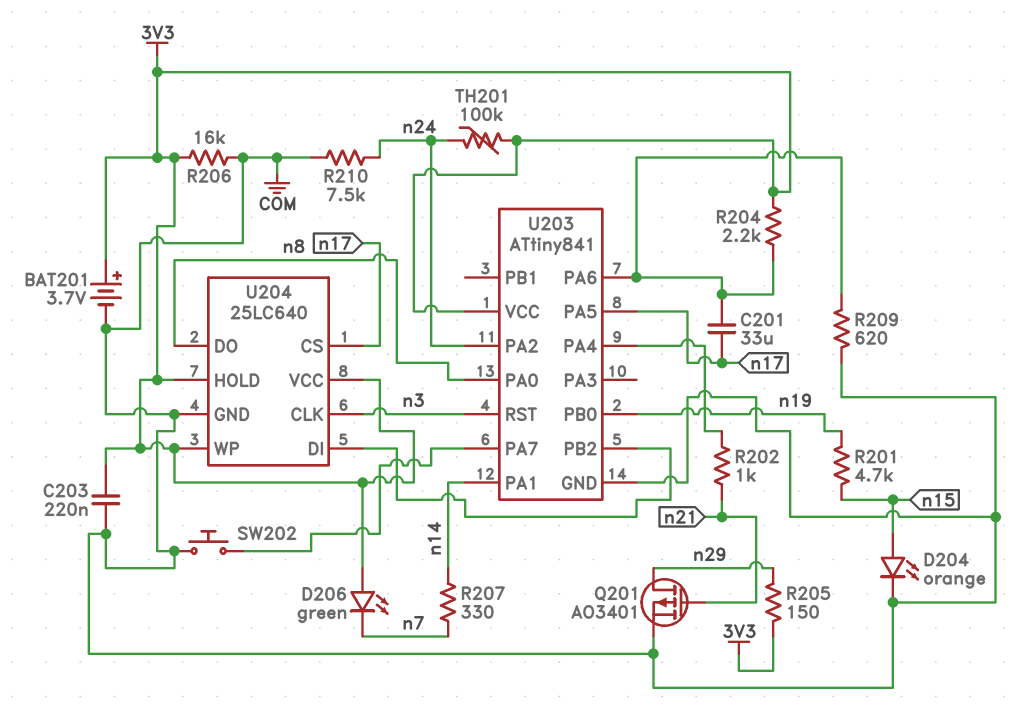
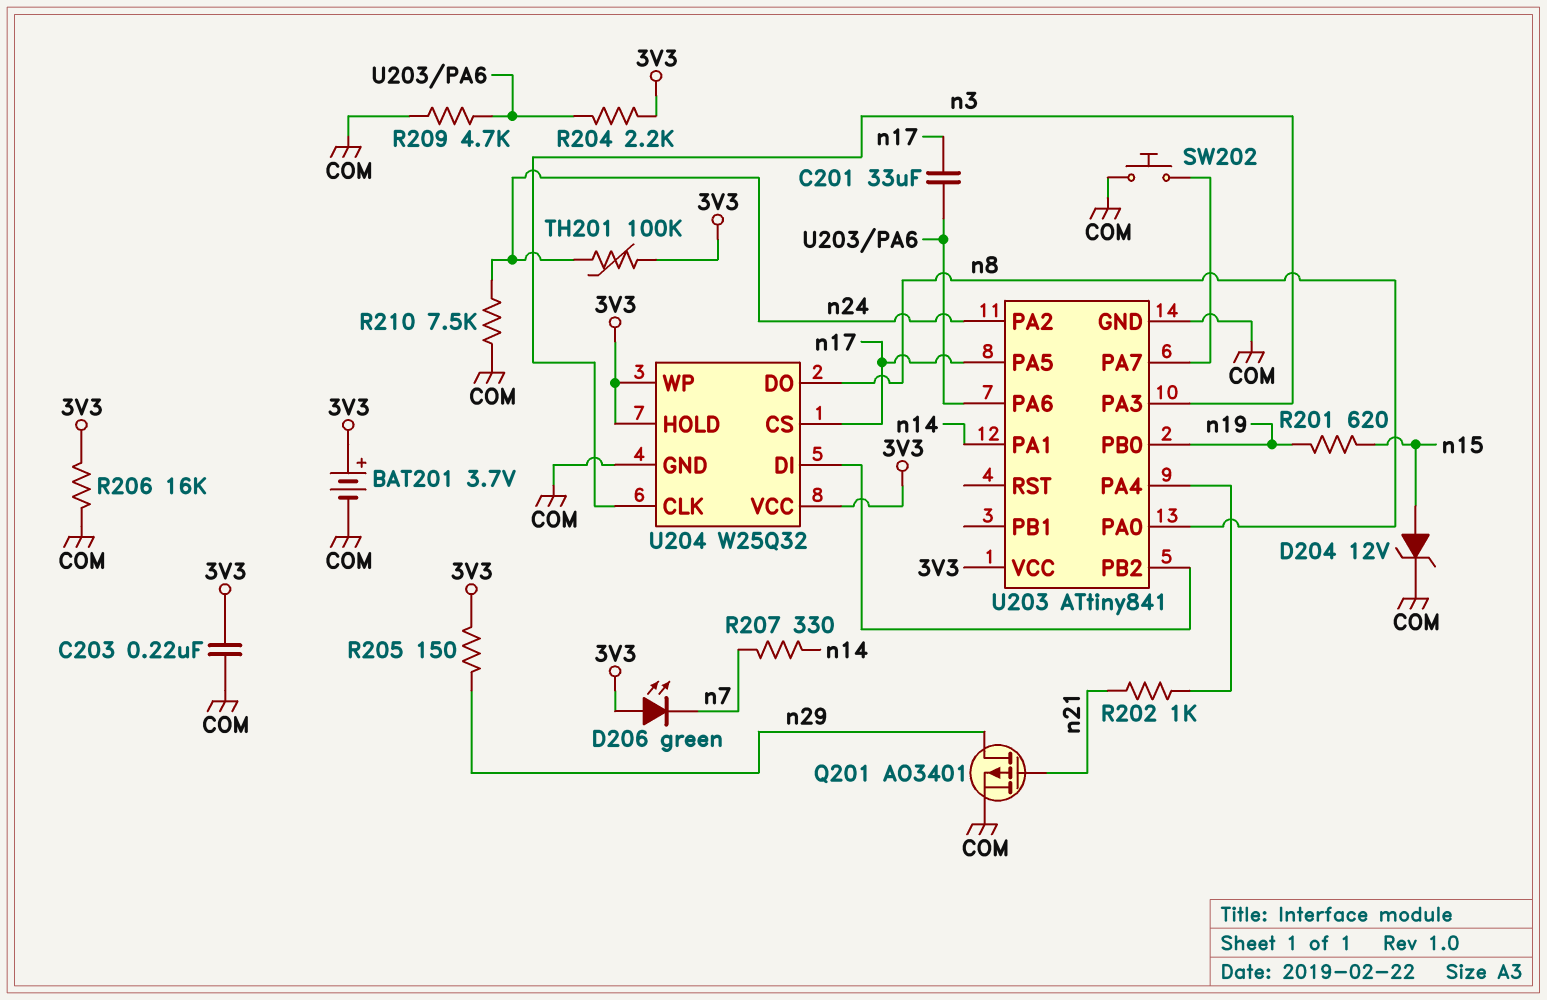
D204: LED orange (A n15, K COM) -> zener 12V (A n15, K COM)
R201: 4.7k (n15, n19) -> 620 (n15, n19)
R209: 620 (COM, U203/PA6) -> 4.7k (COM, U203/PA6)
U203 pin PA3: none -> n3
U203 pin RST: n3 -> none
U204: 25LC640 -> W25Q32

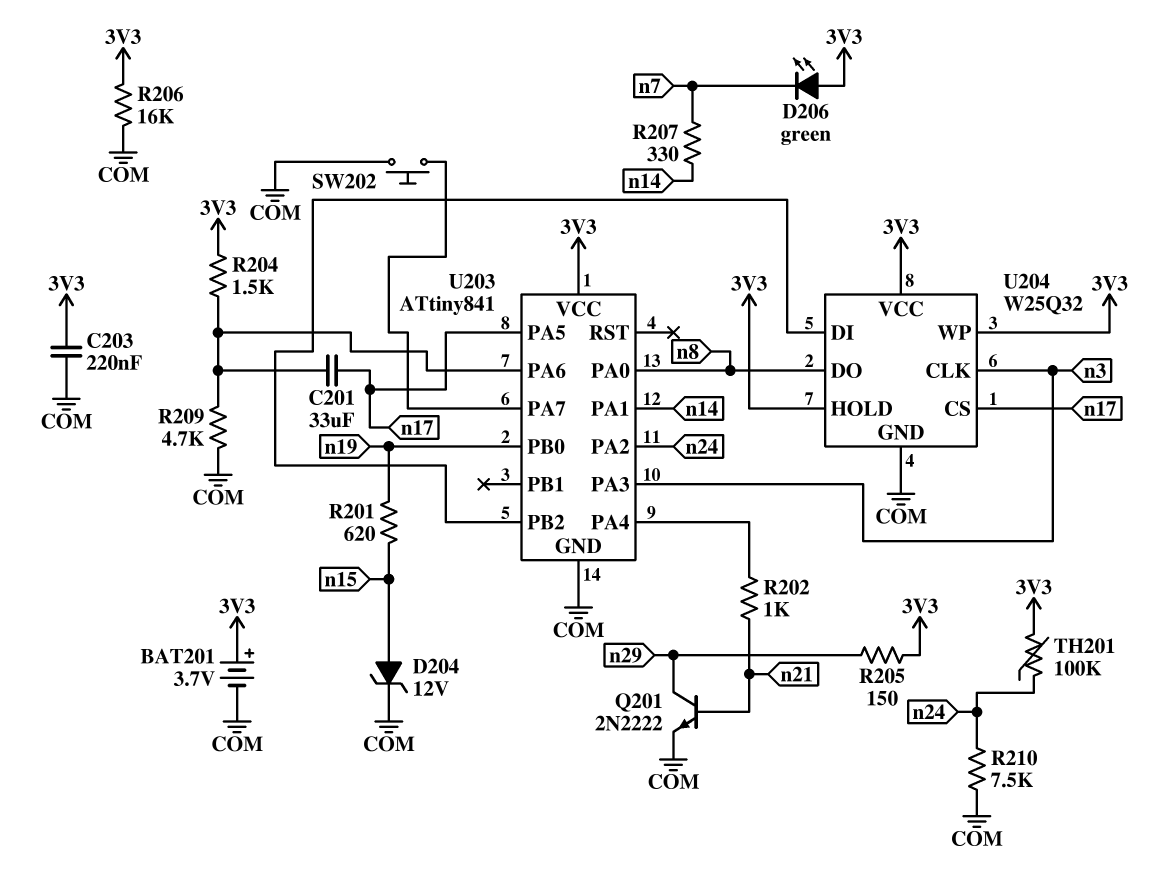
Q201: PMOS AO3401 (G n21, D n29, S COM) -> NPN 2N2222 (B n21, C n29, E COM)
R204: 2.2k (3V3, U203/PA6) -> 1.5k (3V3, U203/PA6)

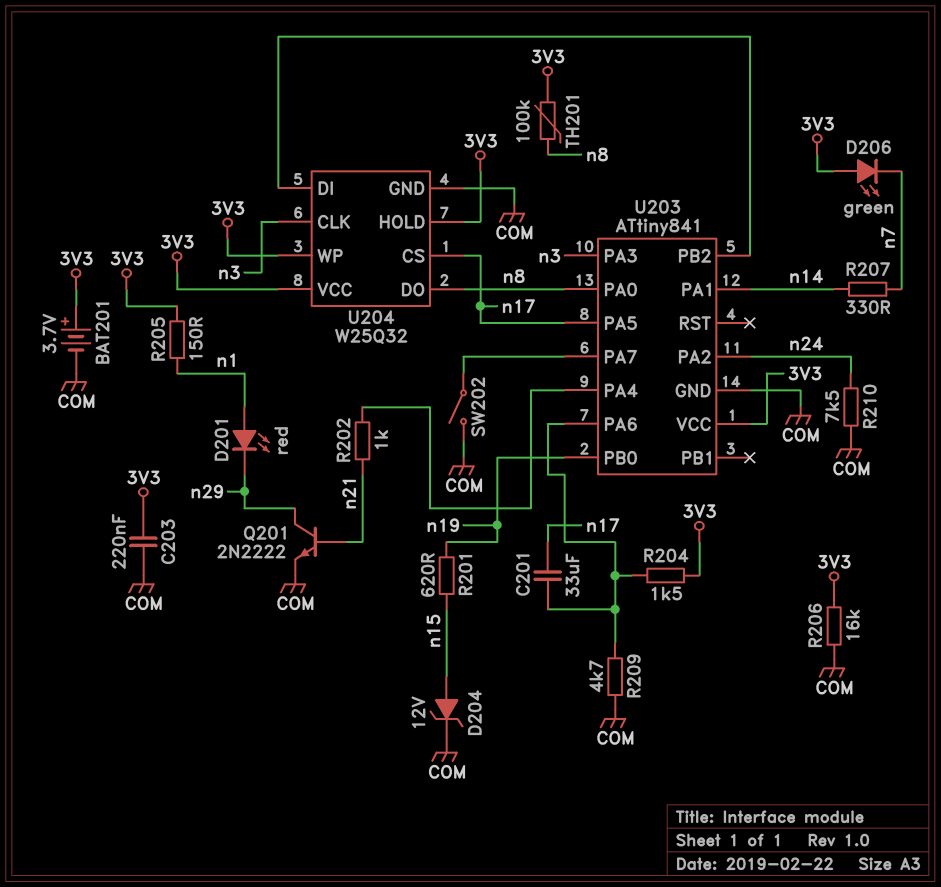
D201: none -> LED red (A n1, K n29)
R205: 150 (3V3, n29) -> 150 (3V3, n1)
SW202: button (COM, U203/PA7) -> switch (COM, U203/PA7)
TH201: 100k (3V3, n24) -> 100k (3V3, n8)

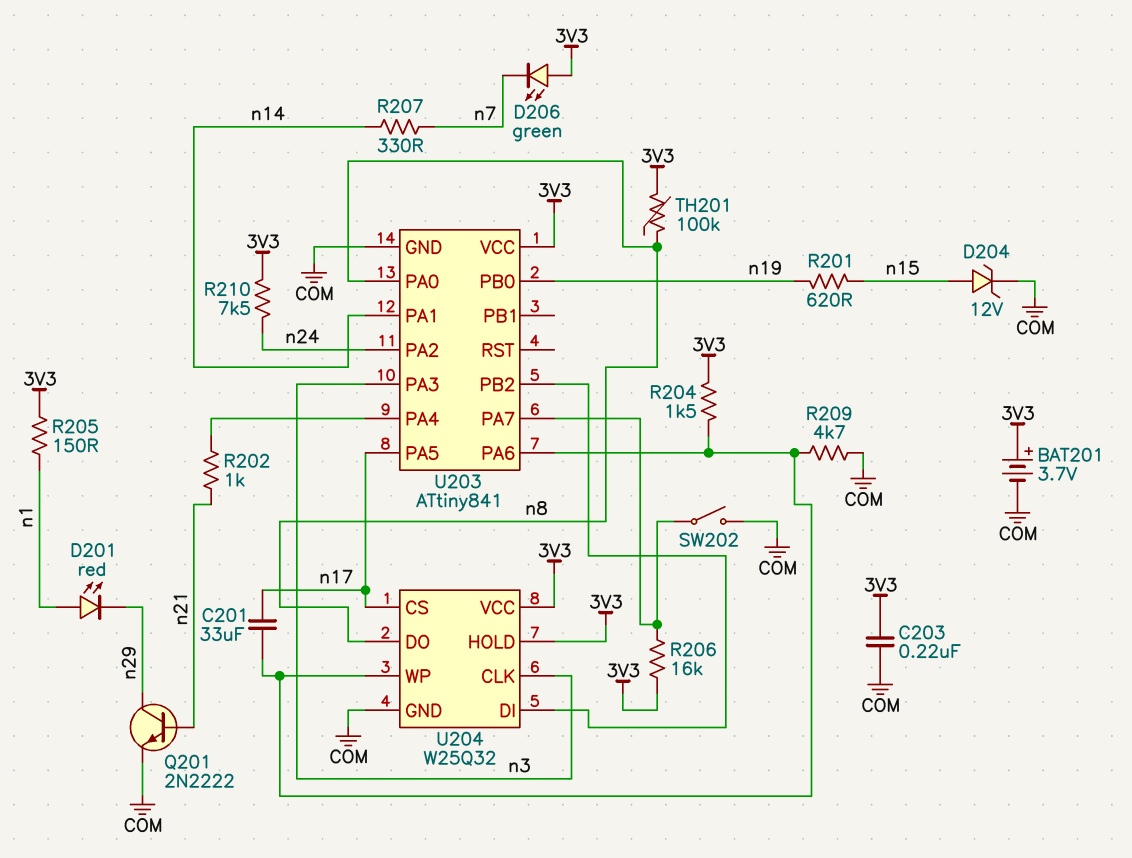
R206: 16k (3V3, COM) -> 16k (3V3, U203/PA7)
R210: 7.5k (COM, n24) -> 7.5k (3V3, n24)
U204 pin WP: 3V3 -> U203/PA6

